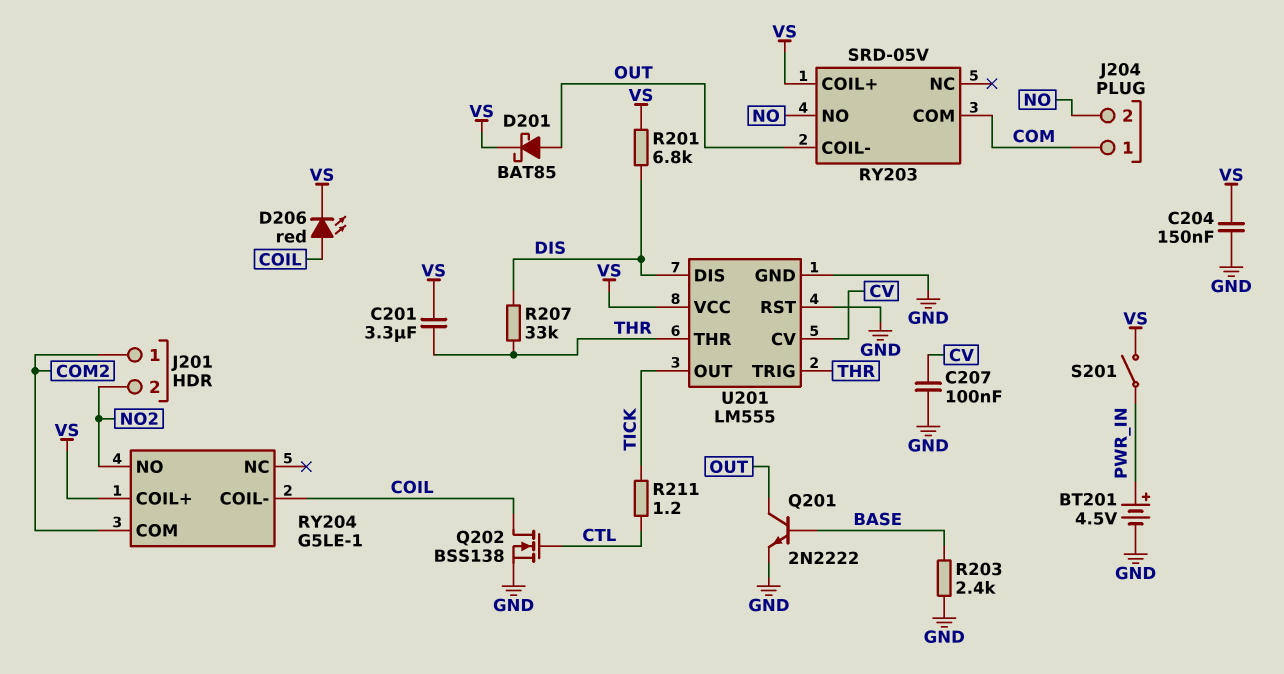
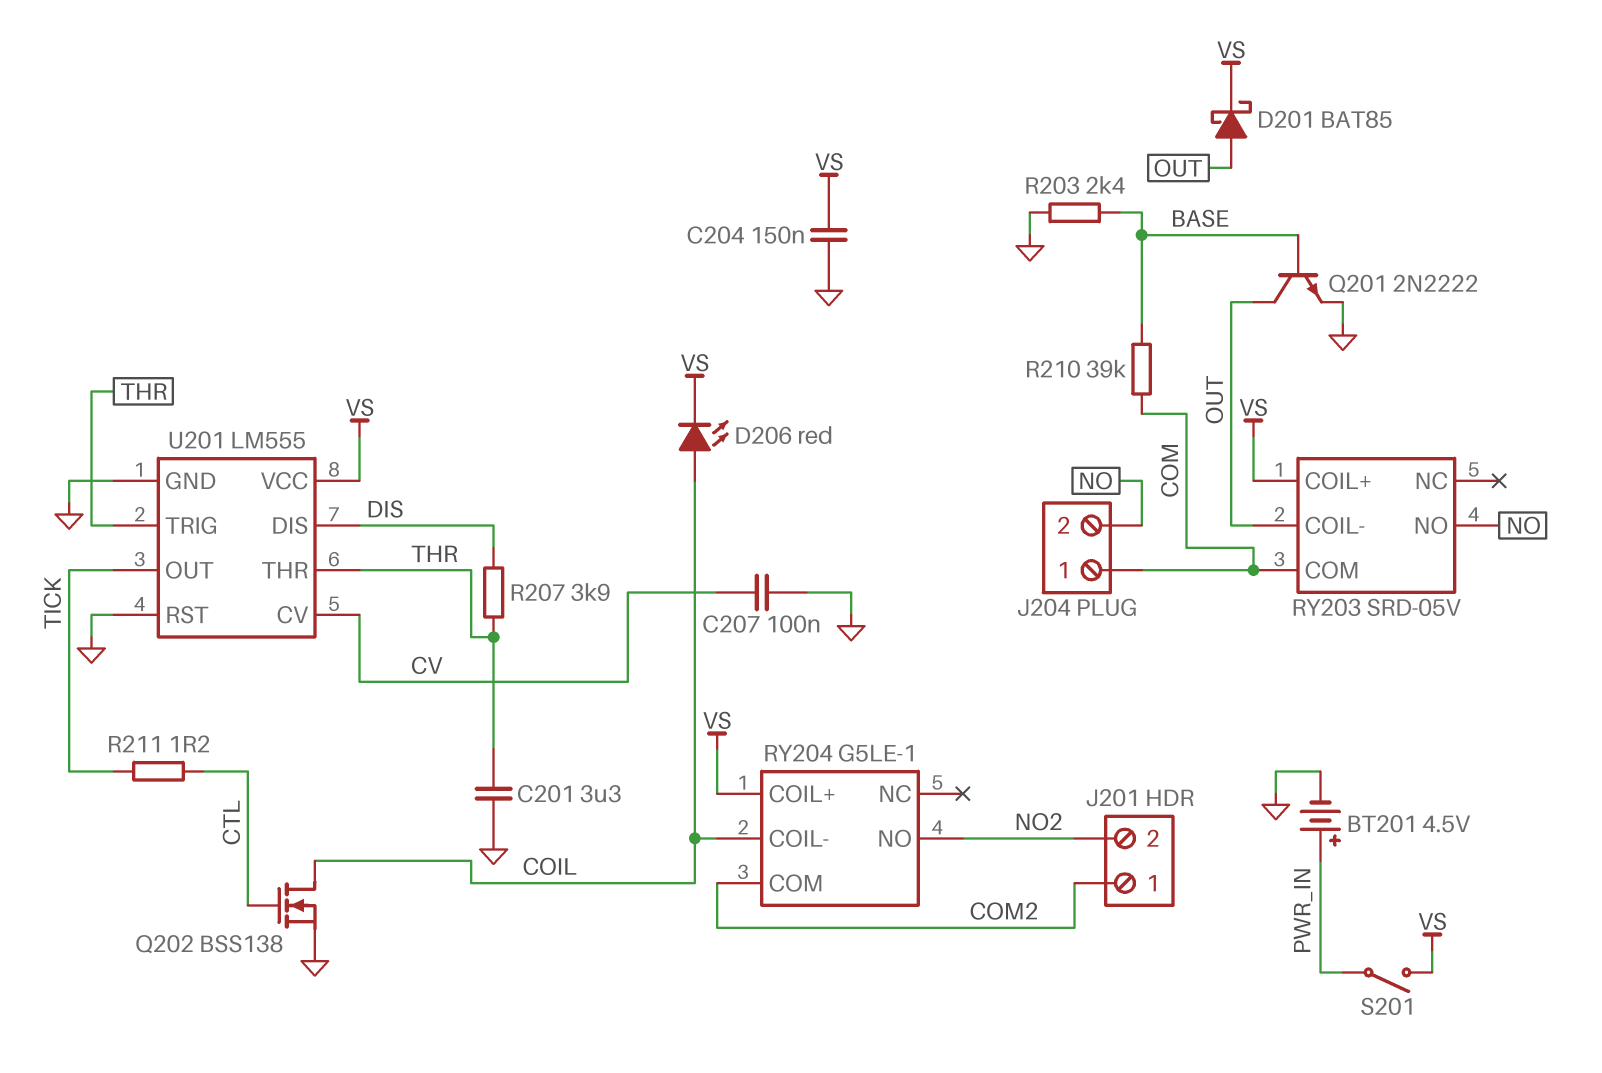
C201: 3.3uF (THR, VS) -> 3.3uF (GND, THR)
R201: 6.8k (DIS, VS) -> none
R207: 33k (DIS, THR) -> 3.9k (DIS, THR)
R210: none -> 39k (BASE, COM)

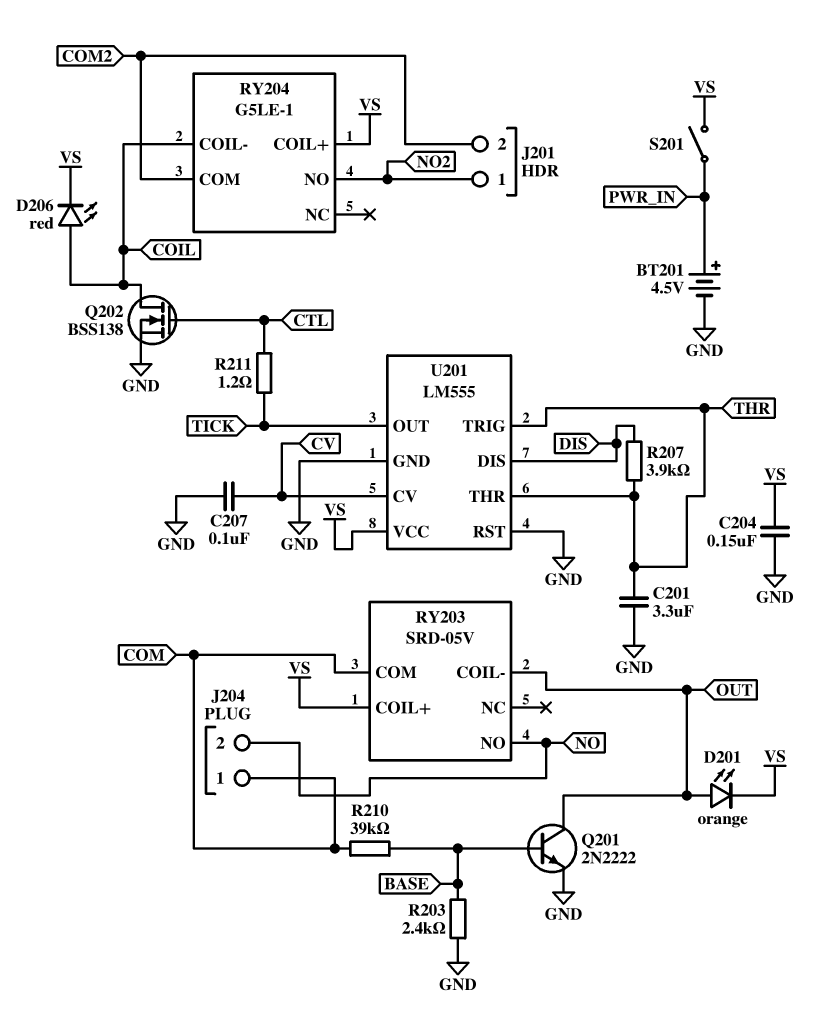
D201: schottky BAT85 (A OUT, K VS) -> LED orange (A OUT, K VS)
J201 pin 1: COM2 -> NO2
J201 pin 2: NO2 -> COM2

